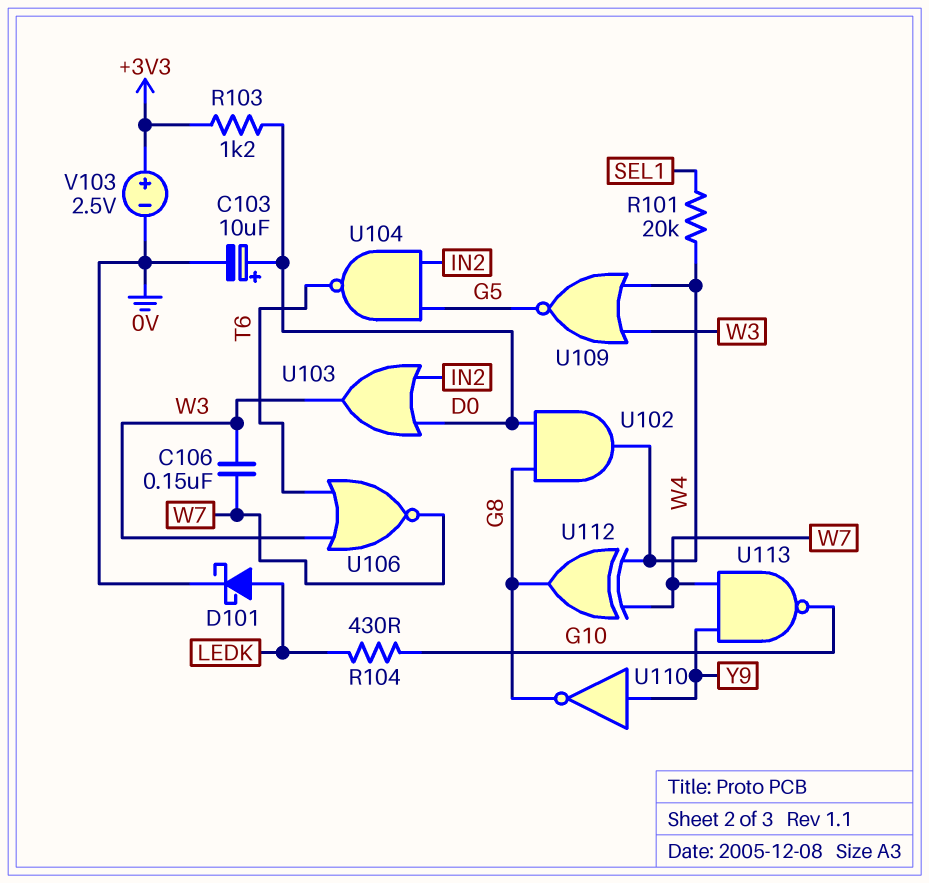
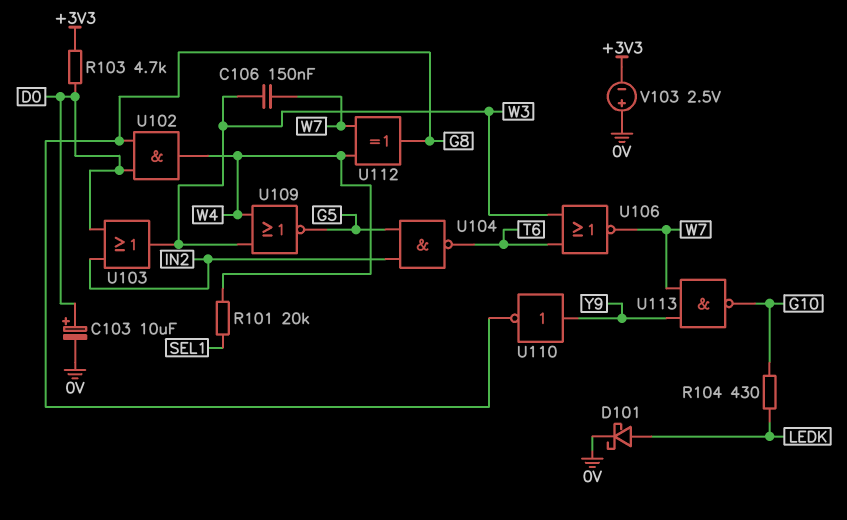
R103: 1.2k (+3V3, D0) -> 4.7k (+3V3, D0)
V103: 2.5V (plus +3V3, minus 0V) -> 2.5V (plus 0V, minus +3V3)

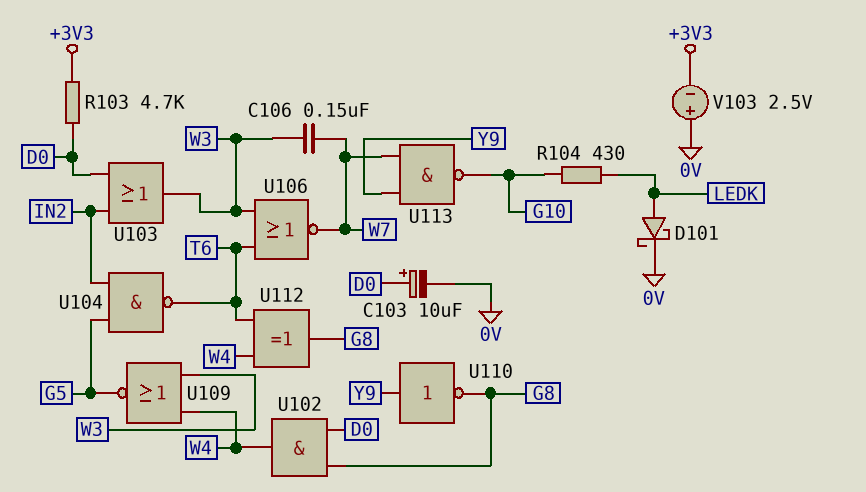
R101: 20k (SEL1, W4) -> none
U112: XOR (in W4, in W7, out G8) -> XOR (in T6, in W4, out G8)

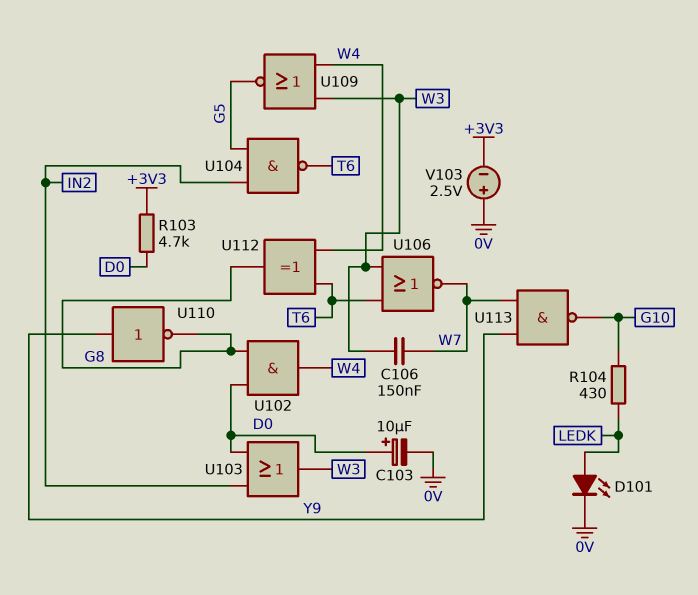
D101: schottky (A LEDK, K 0V) -> LED (A LEDK, K 0V)

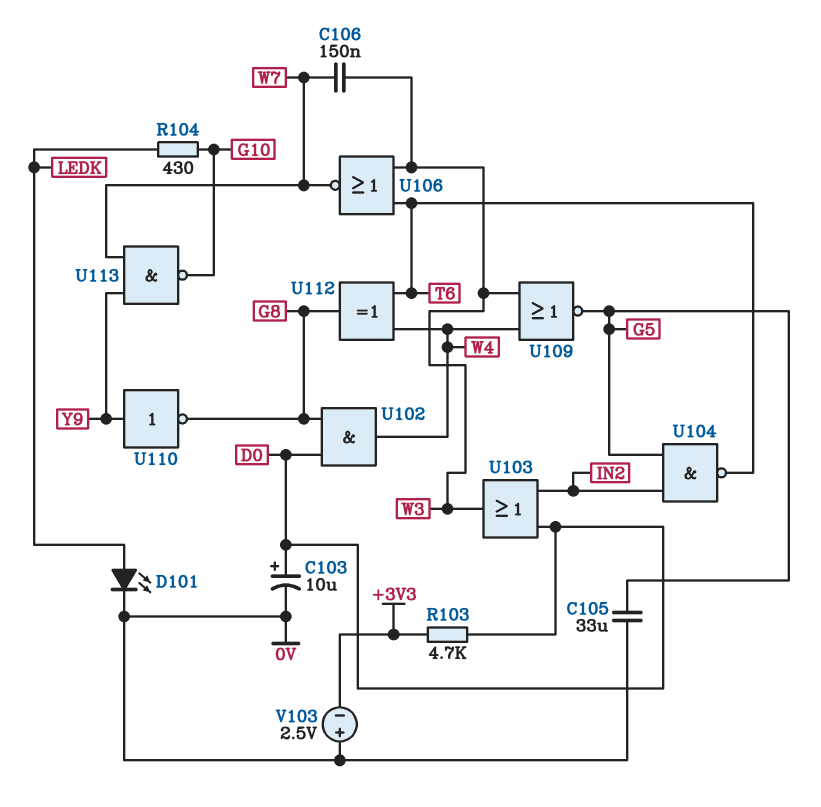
C105: none -> 33uF (0V, G5)

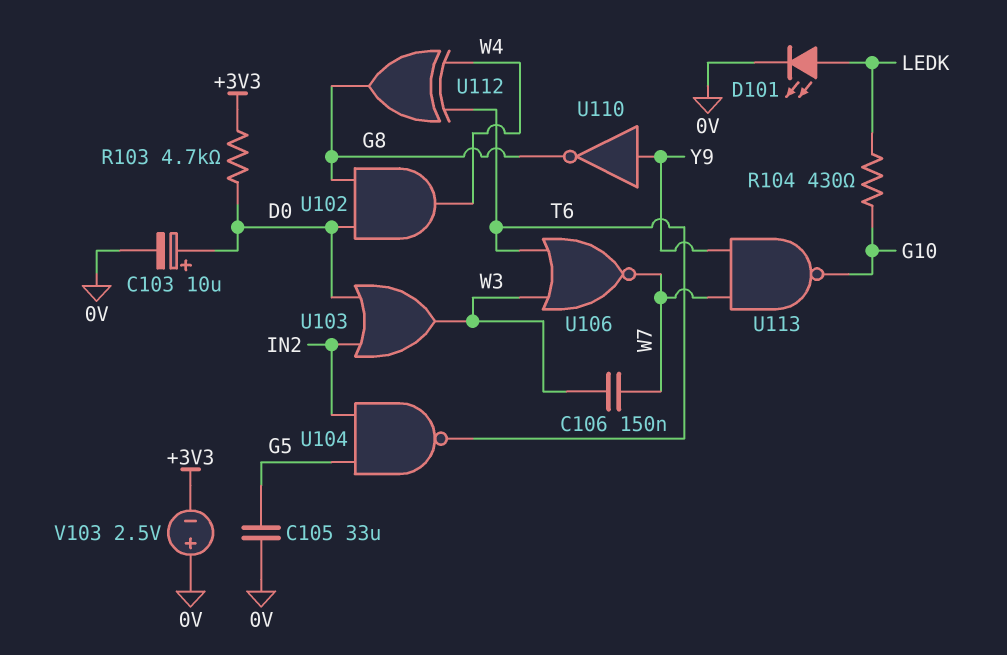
U109: NOR (in W3, in W4, out G5) -> none

